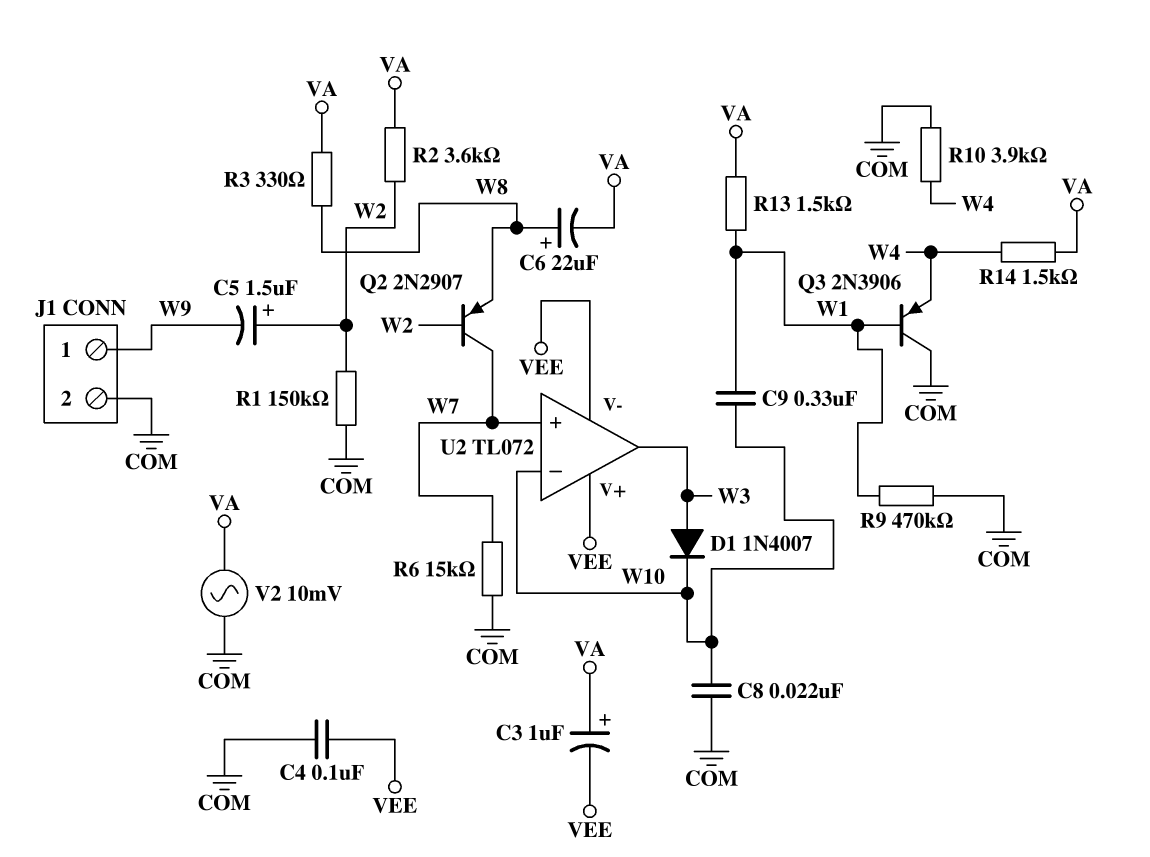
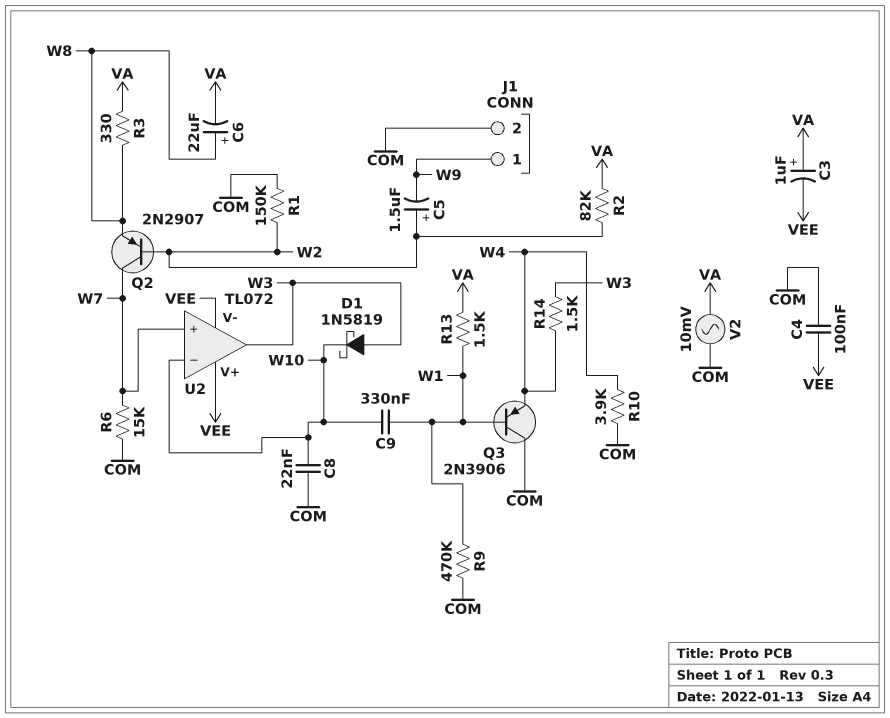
D1: diode 1N4007 (A W3, K W10) -> schottky 1N5819 (A W3, K W10)
R2: 3.6k (VA, W2) -> 82k (VA, W2)
R14: 1.5k (VA, W4) -> 1.5k (W3, W4)

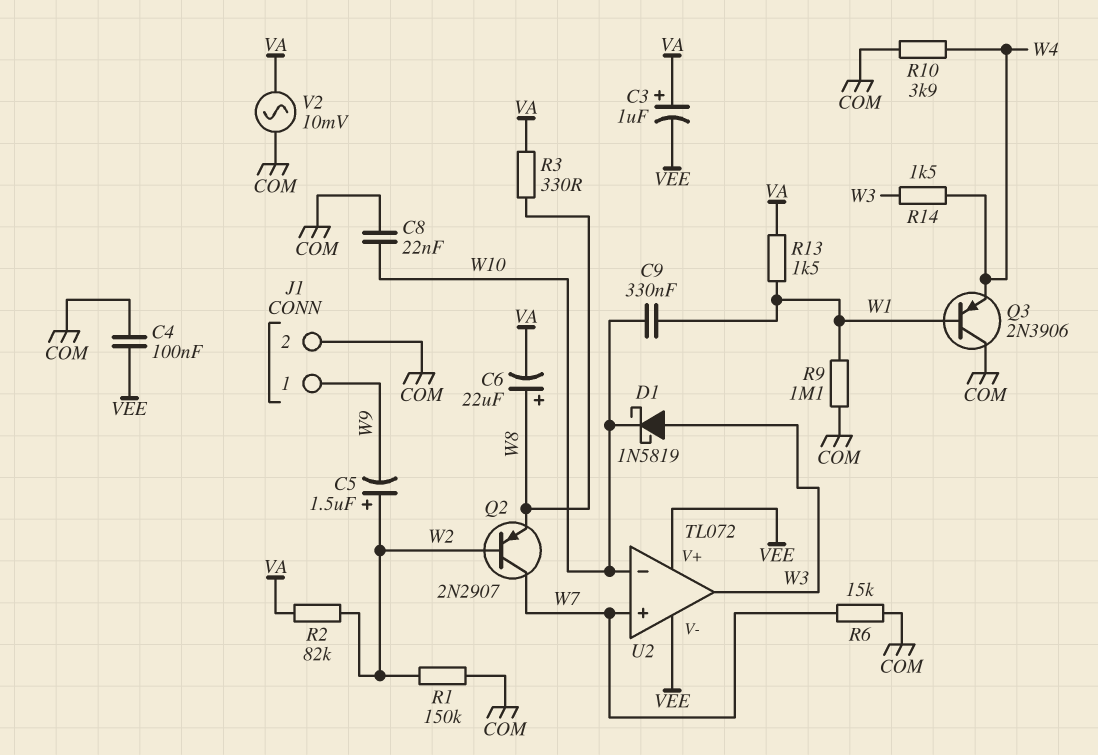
R9: 470k (COM, W1) -> 1.1M (COM, W1)

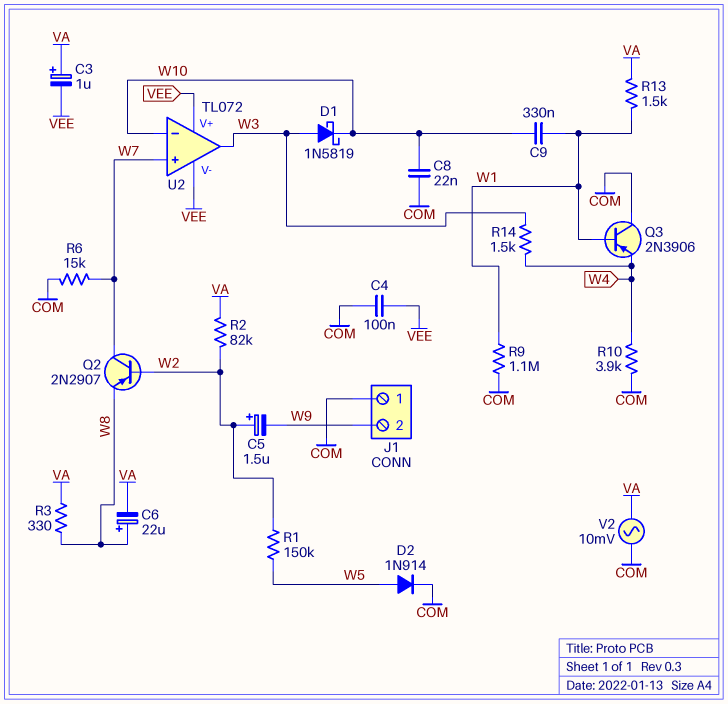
D2: none -> diode 1N914 (A W5, K COM)
J1 pin 1: W9 -> COM
J1 pin 2: COM -> W9
R1: 150k (COM, W2) -> 150k (W2, W5)

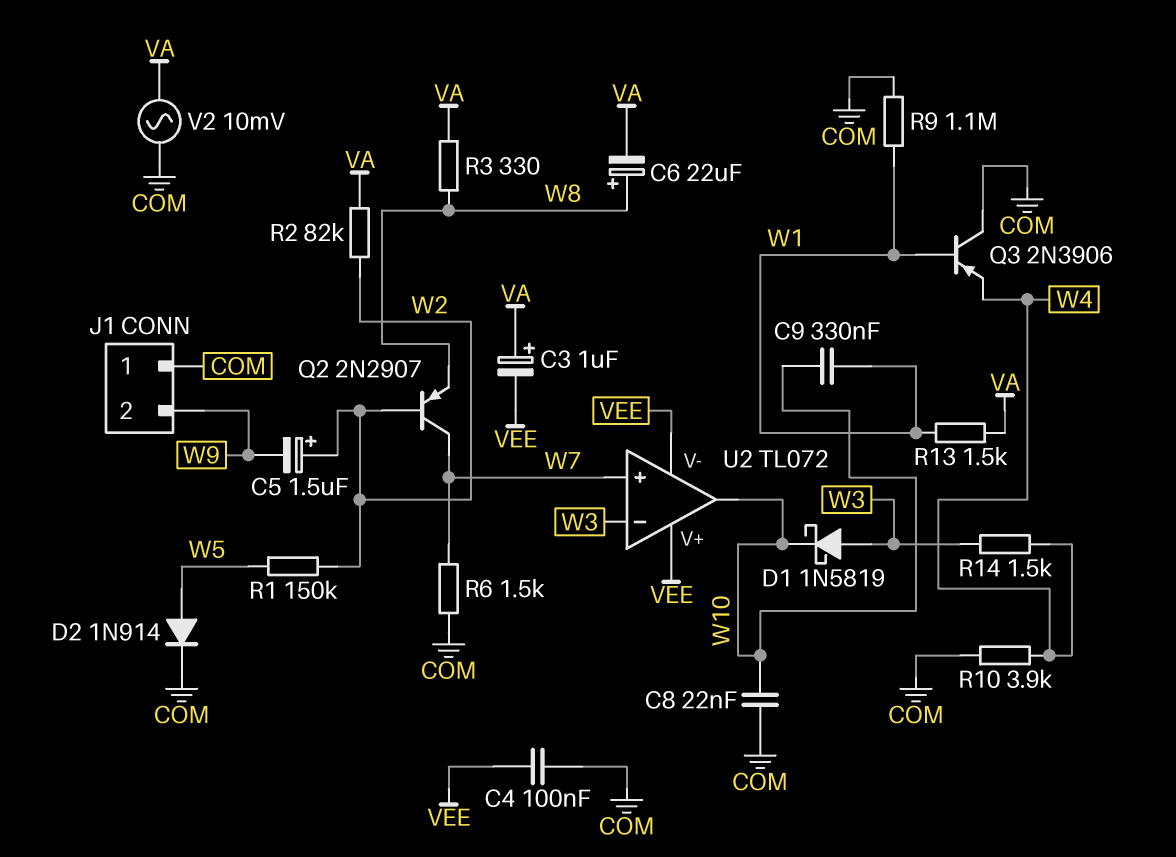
R6: 15k (COM, W7) -> 1.5k (COM, W7)
U2 pin in-: W10 -> W3
U2 pin out: W3 -> W10

